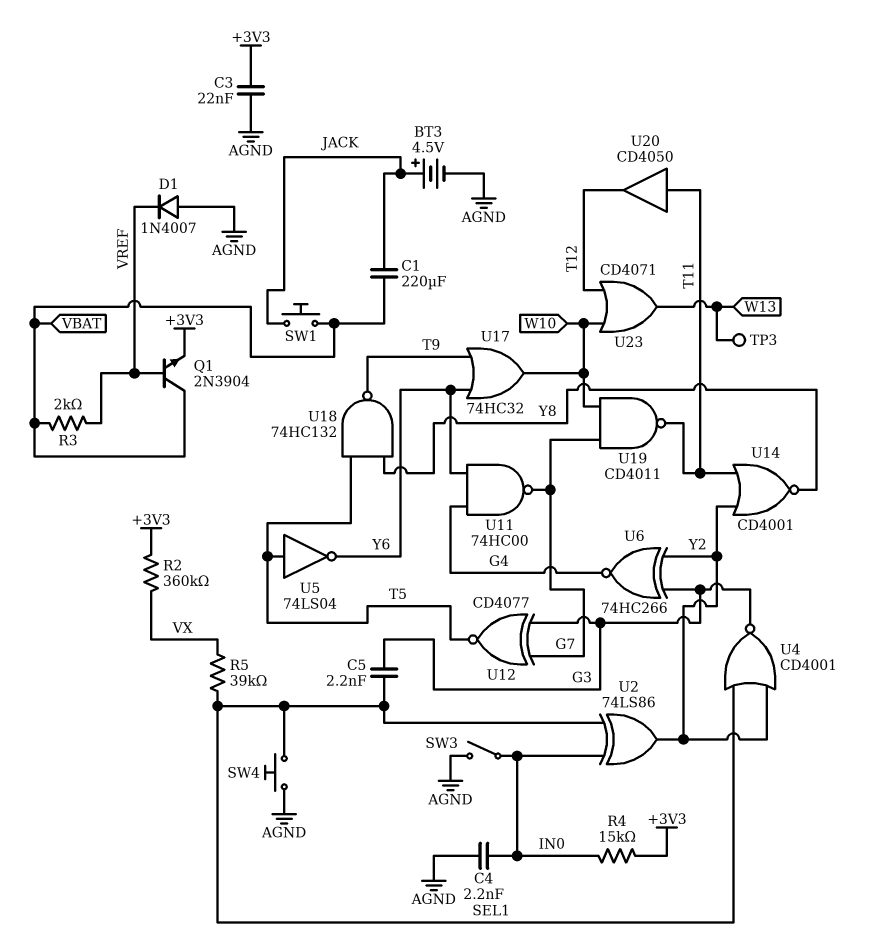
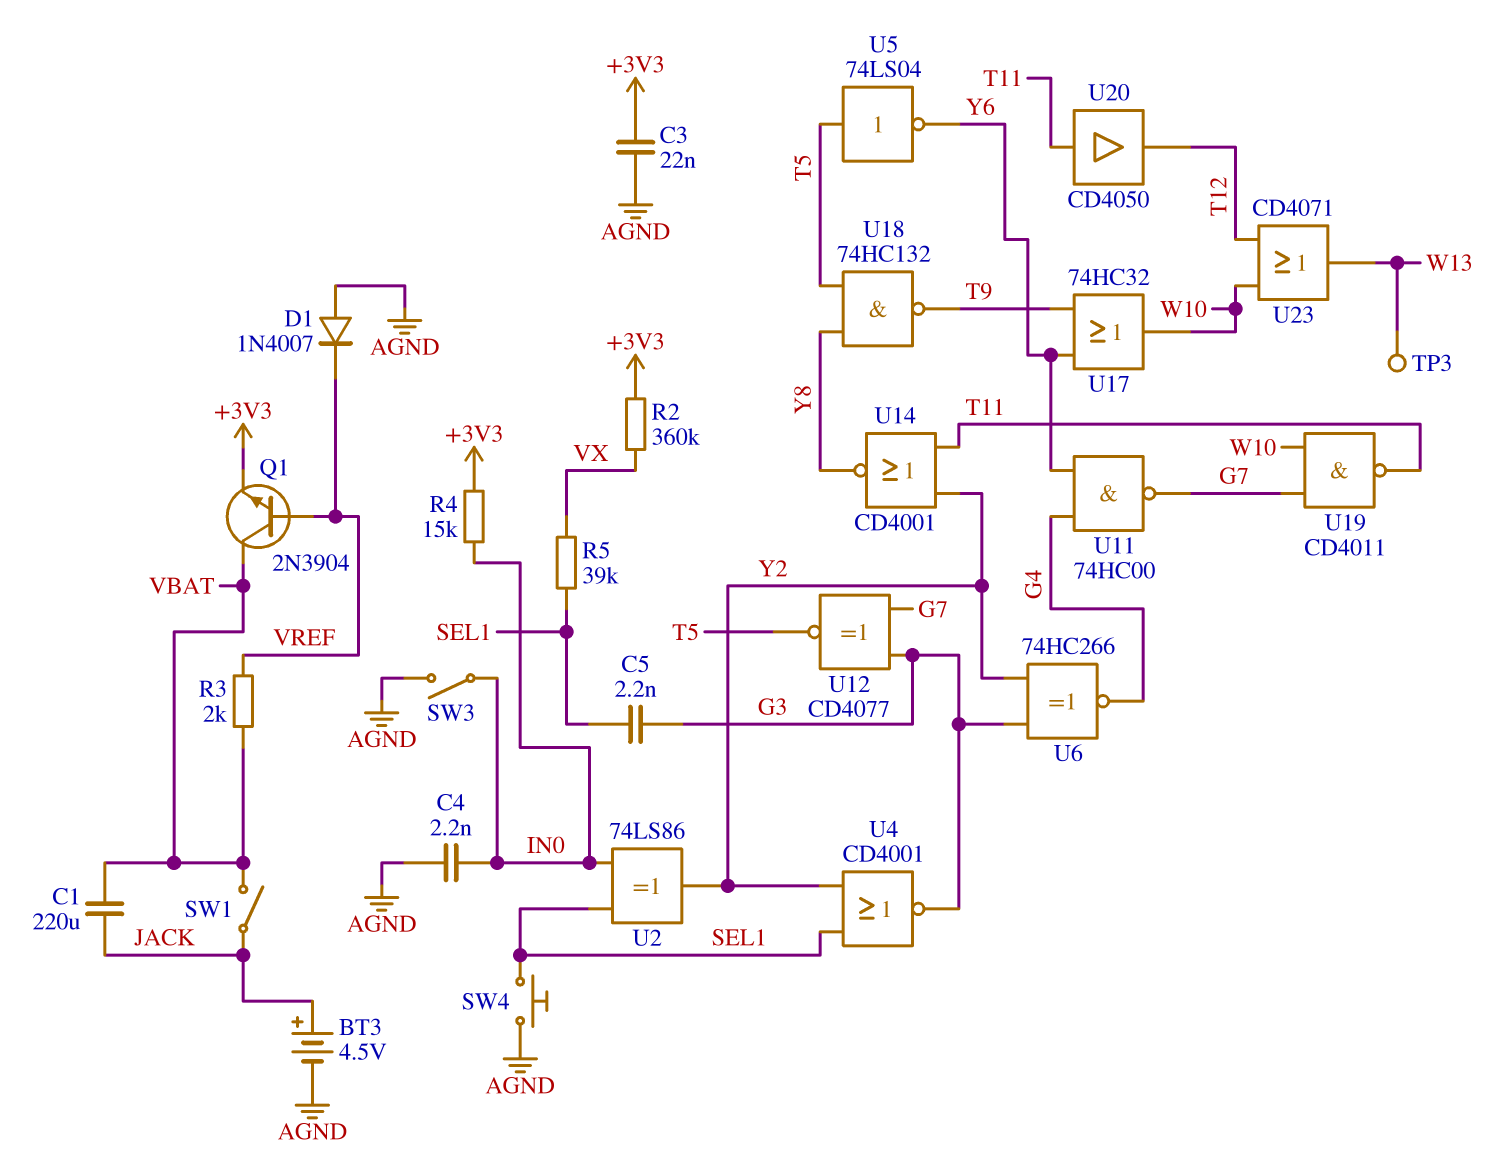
SW1: button (JACK, VBAT) -> switch (JACK, VBAT)

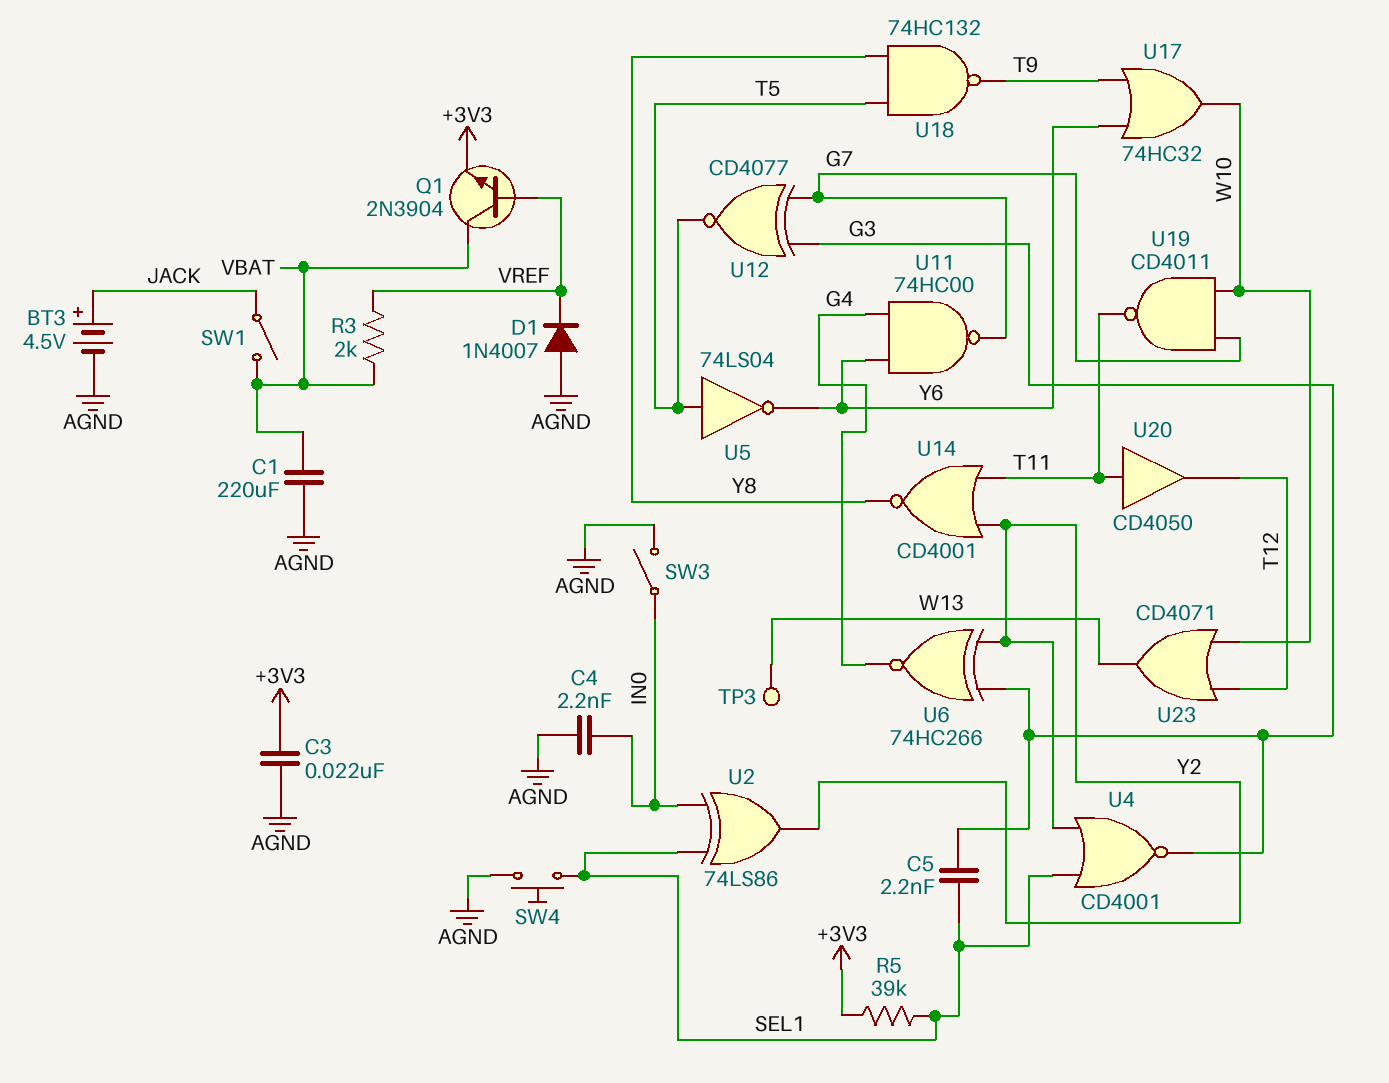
C1: 220uF (JACK, VBAT) -> 220uF (AGND, VBAT)
R2: 360k (+3V3, VX) -> none
R4: 15k (+3V3, IN0) -> none
R5: 39k (SEL1, VX) -> 39k (+3V3, SEL1)

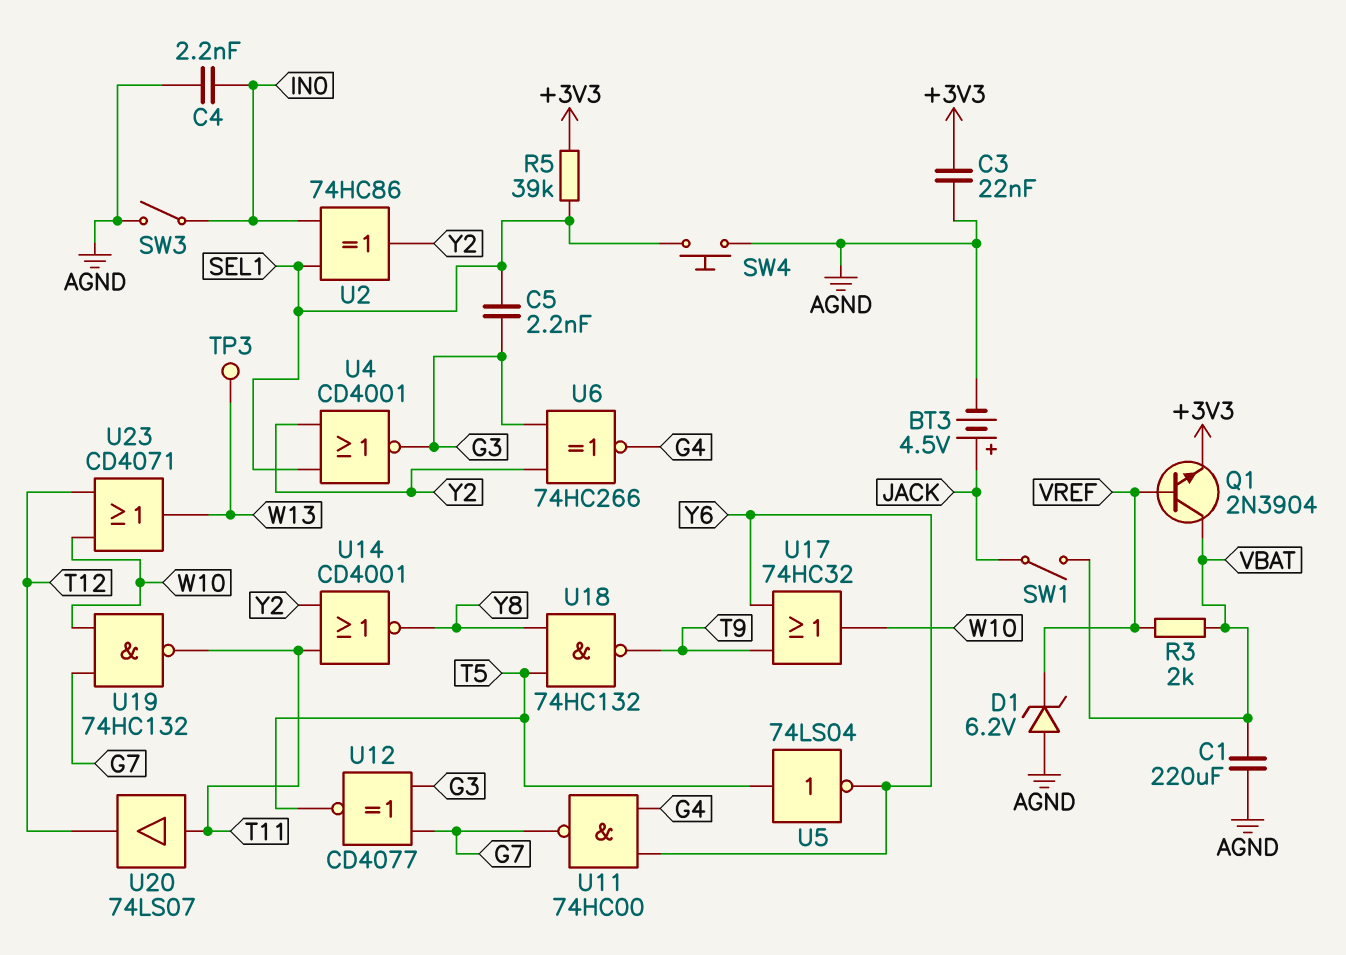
D1: diode 1N4007 (A AGND, K VREF) -> zener 6.2V (A AGND, K VREF)
U2: XOR 74LS86 (in IN0, in SEL1, out Y2) -> XOR 74HC86 (in IN0, in SEL1, out Y2)
U19: NAND CD4011 (in G7, in W10, out T11) -> NAND 74HC132 (in G7, in W10, out T11)
U20: buffer CD4050 (in T11, out T12) -> buffer 74LS07 (in T11, out T12)

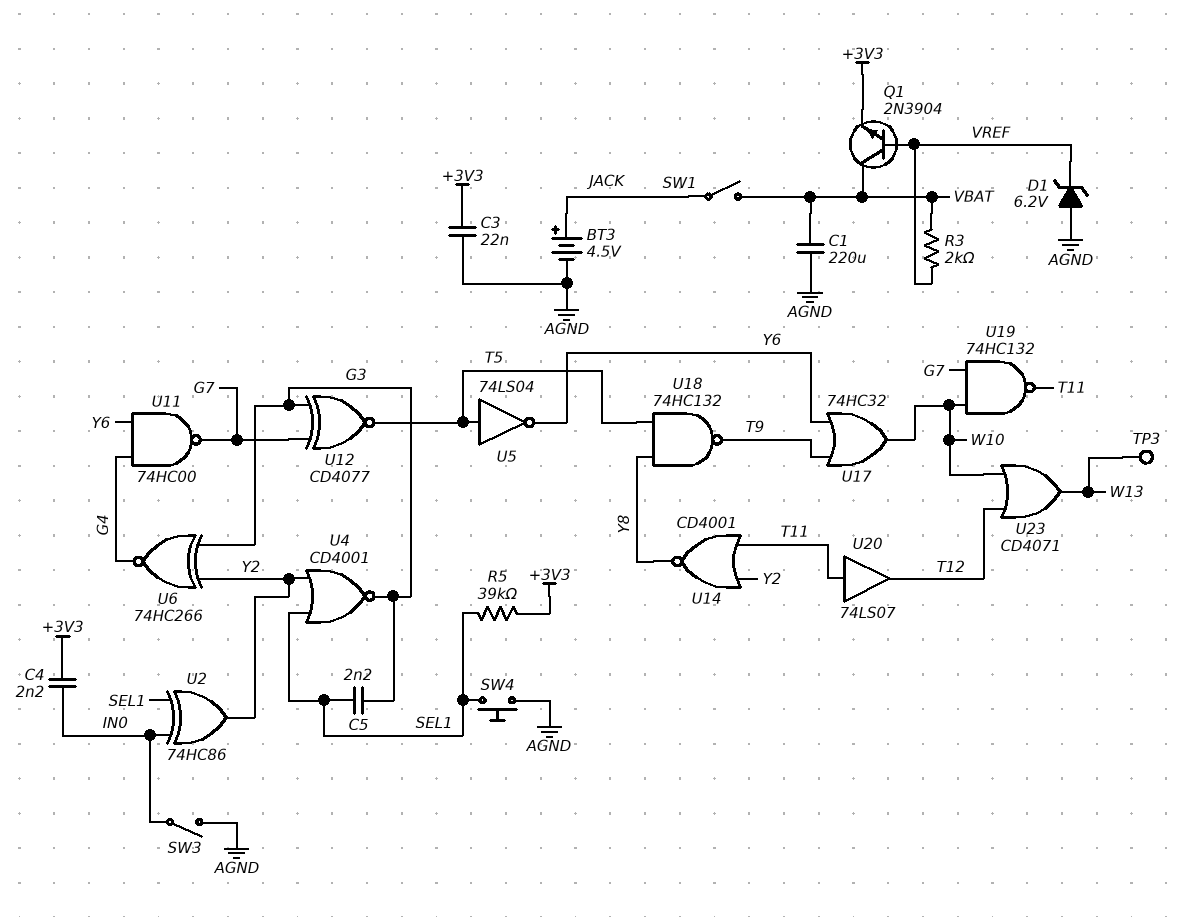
C4: 2.2nF (AGND, IN0) -> 2.2nF (+3V3, IN0)

